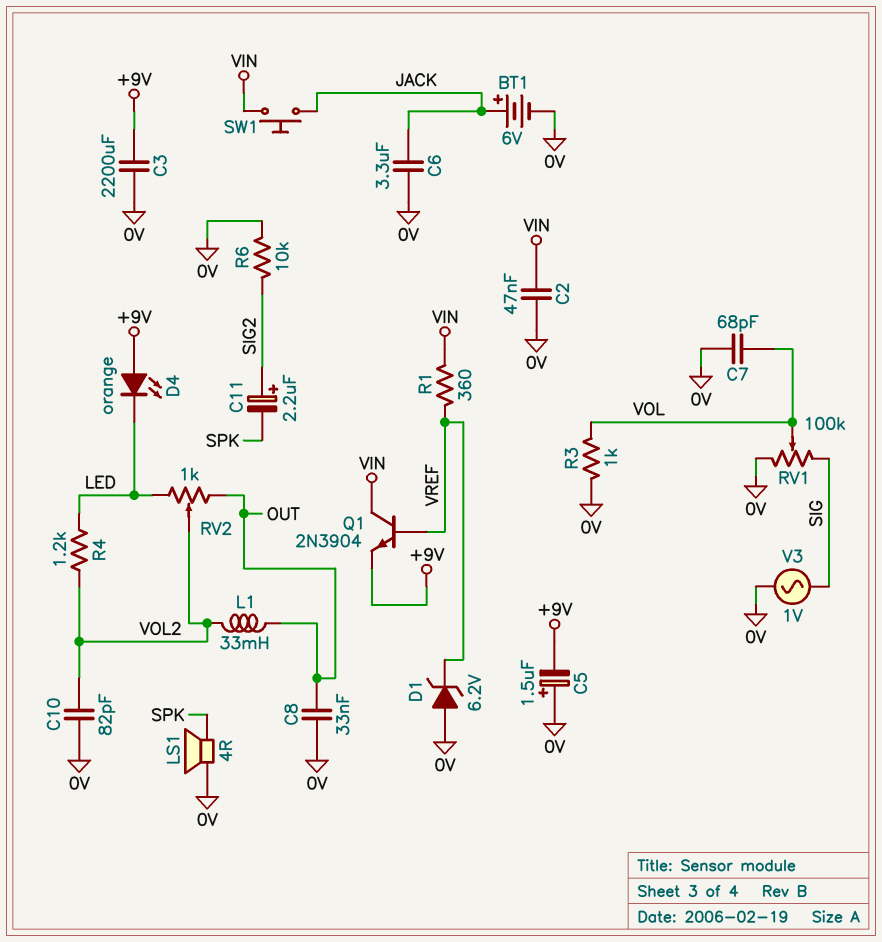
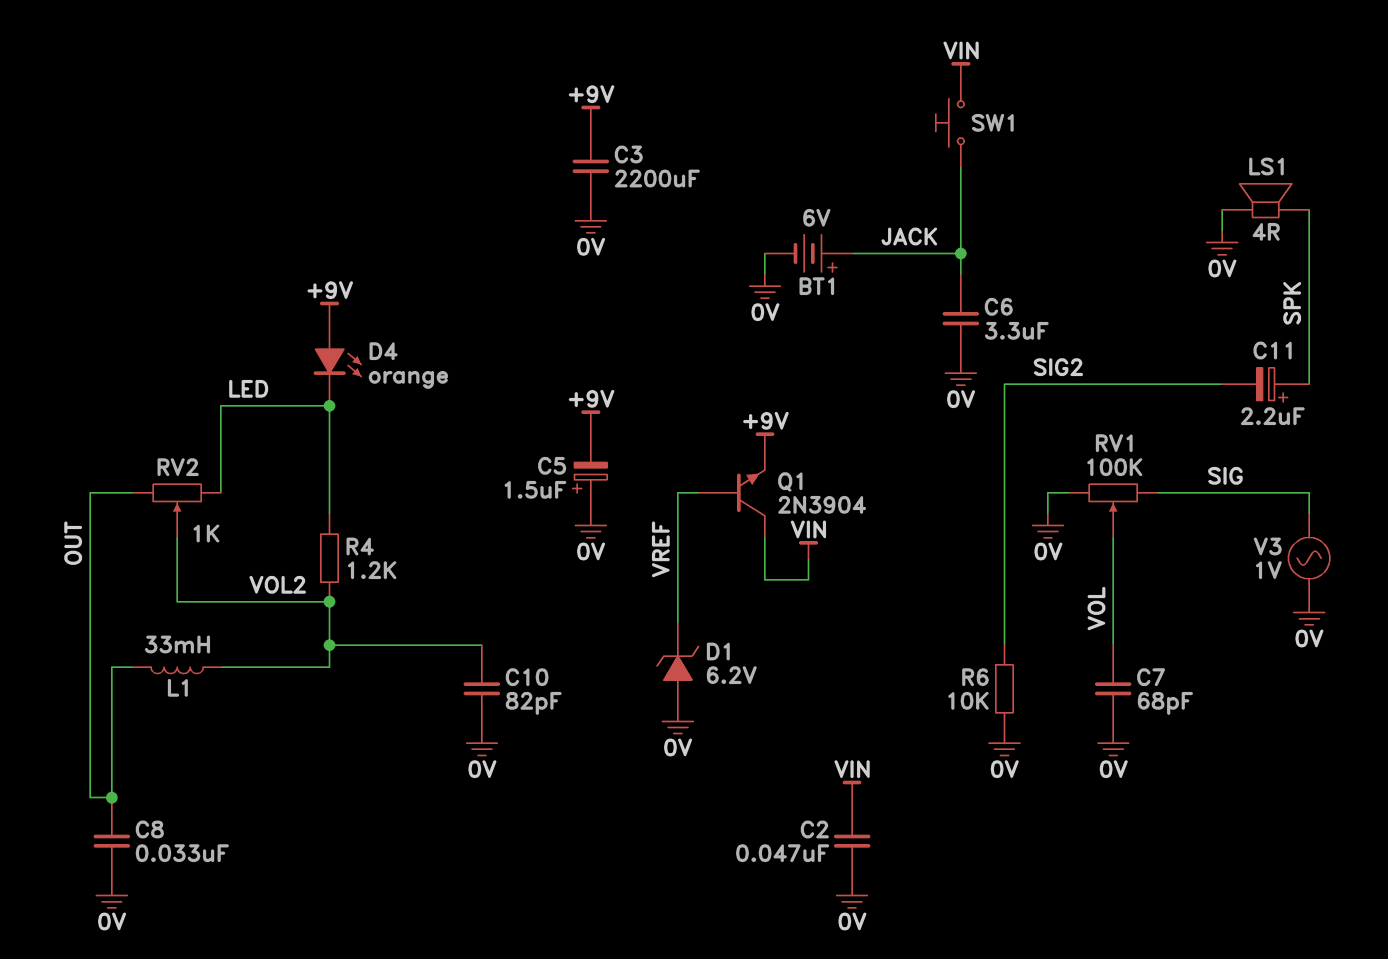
C11: 2.2uF (plus SIG2, minus SPK) -> 2.2uF (plus SPK, minus SIG2)
R1: 360 (VIN, VREF) -> none
R3: 1k (0V, VOL) -> none

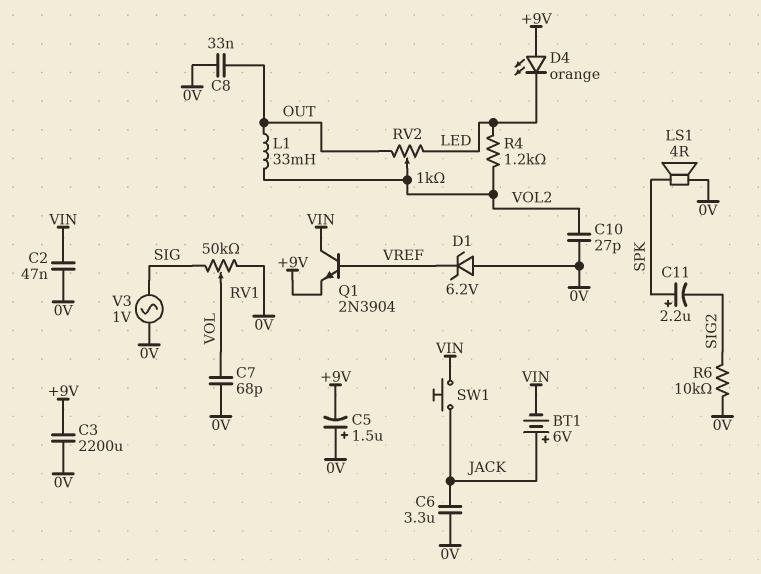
BT1: 6V (plus JACK, minus 0V) -> 6V (plus JACK, minus VIN)
C10: 82pF (0V, VOL2) -> 27pF (0V, VOL2)
RV1: 100k (0V, SIG, wiper VOL) -> 50k (0V, SIG, wiper VOL)

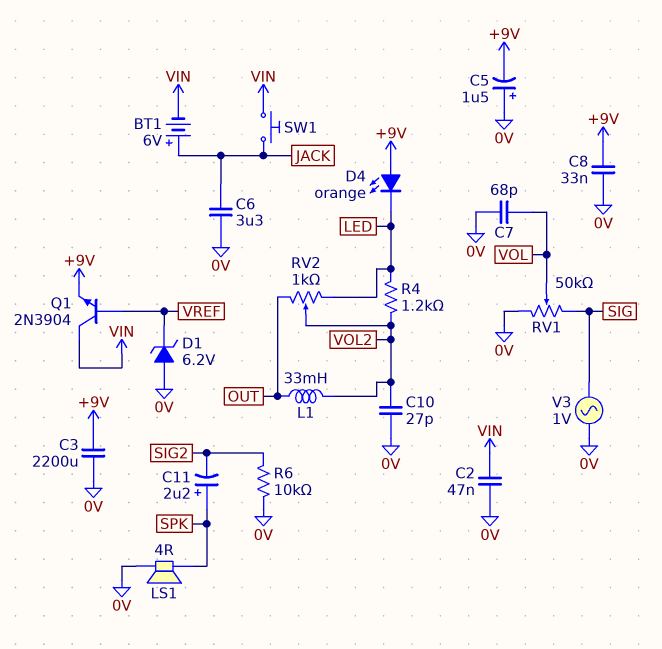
C8: 33nF (0V, OUT) -> 33nF (+9V, 0V)

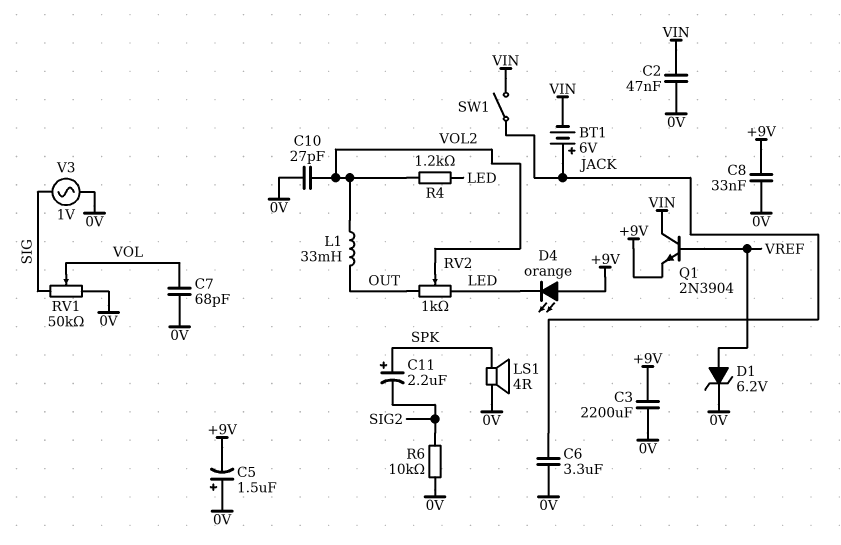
D1: zener 6.2V (A 0V, K VREF) -> zener 6.2V (A VREF, K 0V)
SW1: button (JACK, VIN) -> switch (JACK, VIN)

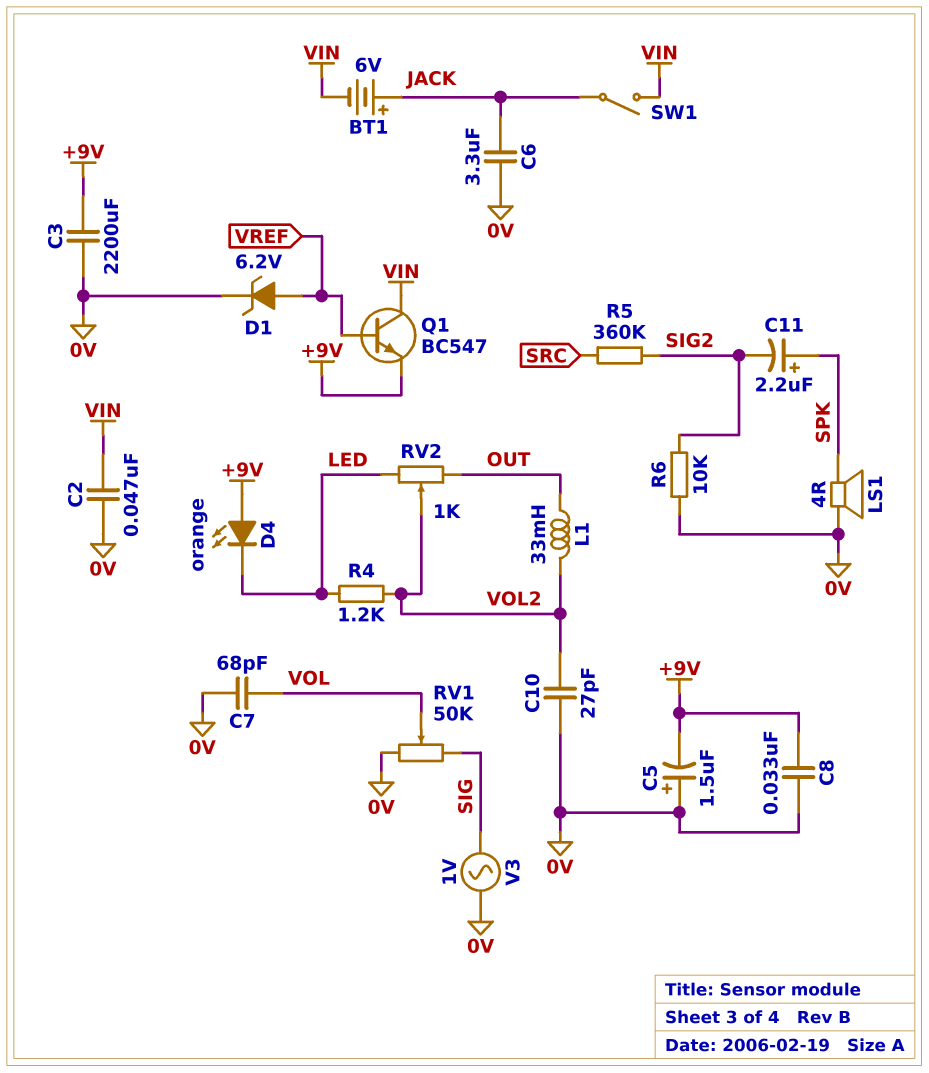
Q1: NPN 2N3904 (B VREF, C VIN, E +9V) -> NPN BC547 (B VREF, C VIN, E +9V)
R5: none -> 360k (SIG2, SRC)

